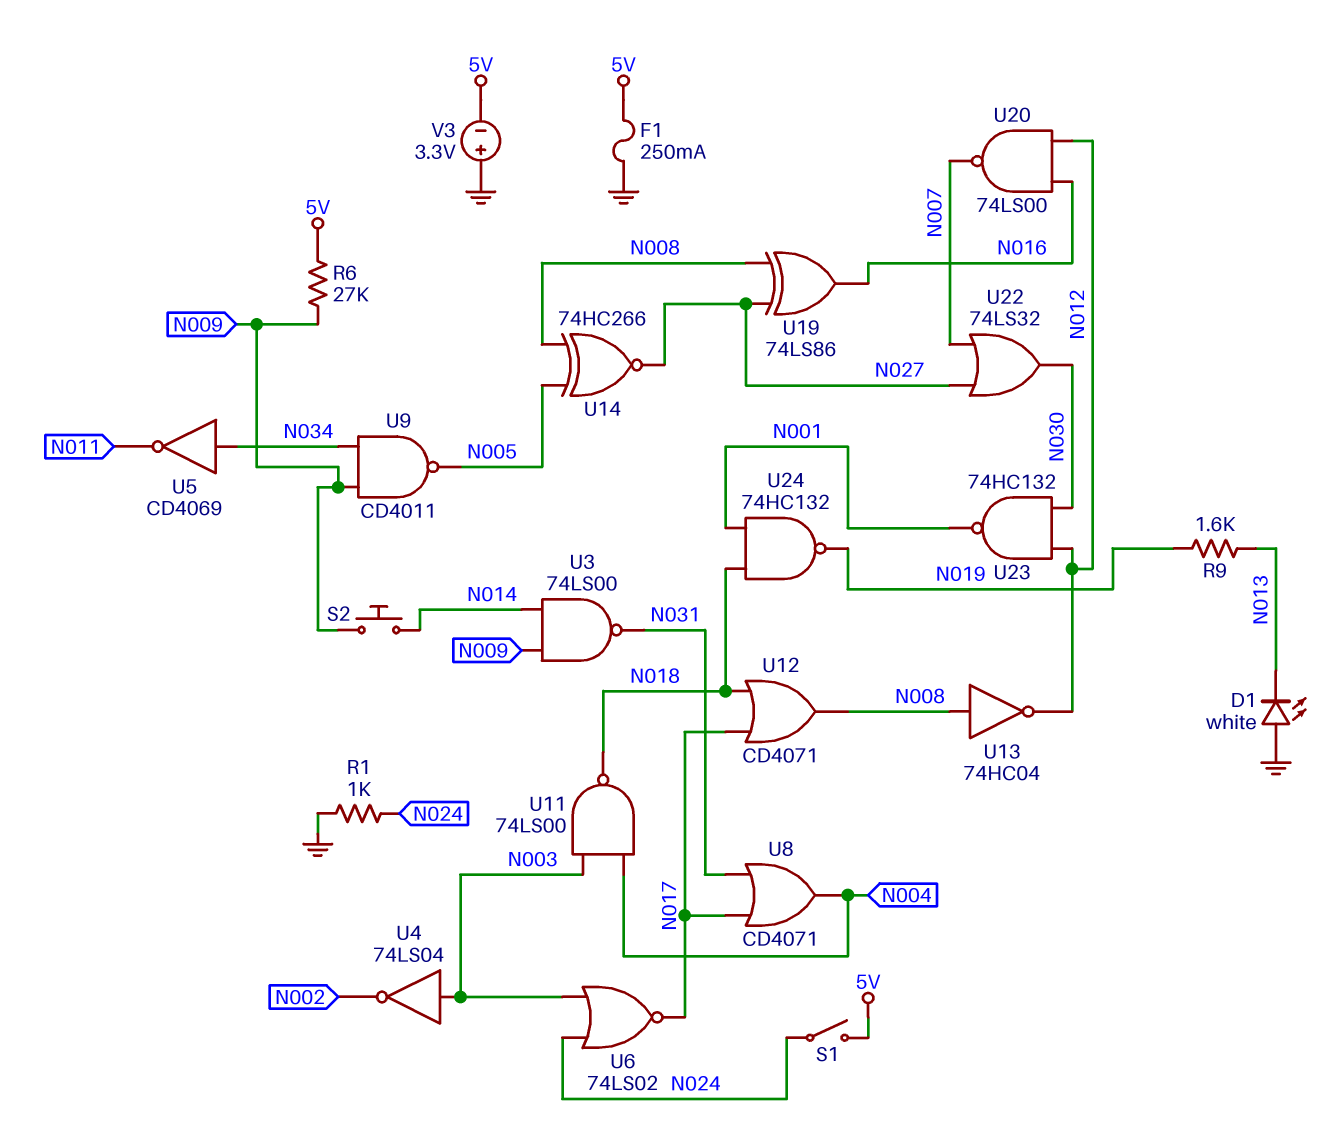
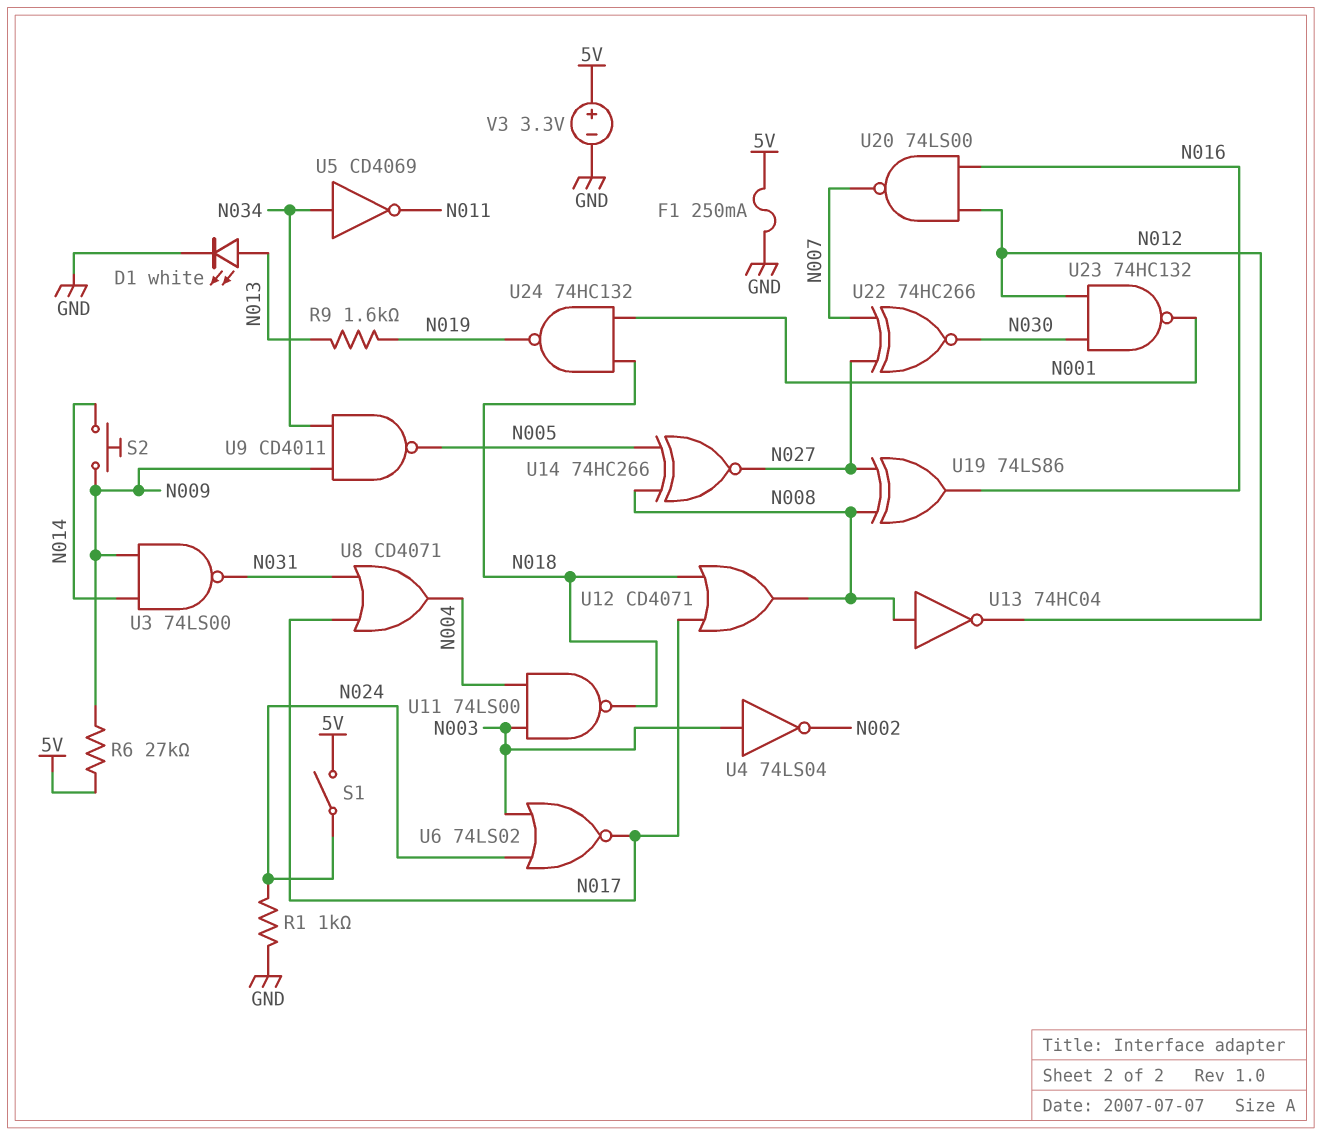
D1: LED white (A GND, K N013) -> LED white (A N013, K GND)
U22: OR 74LS32 (in N007, in N027, out N030) -> XNOR 74HC266 (in N007, in N027, out N030)
V3: 3.3V (plus GND, minus 5V) -> 3.3V (plus 5V, minus GND)

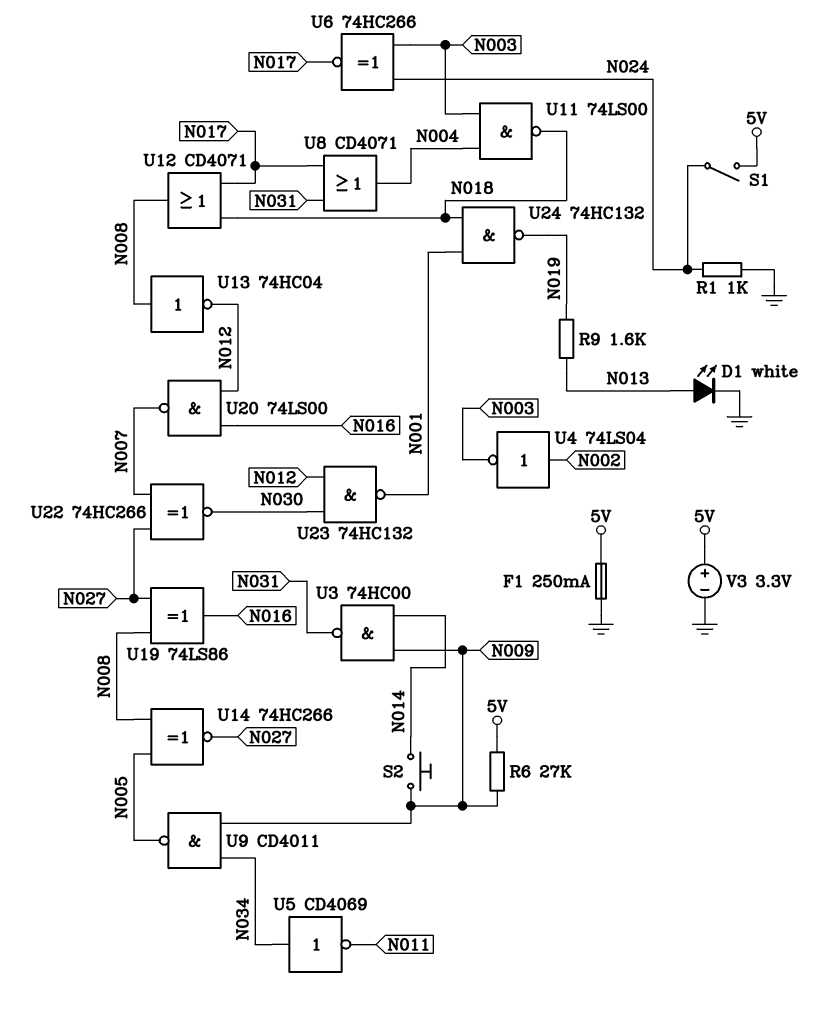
U3: NAND 74LS00 (in N009, in N014, out N031) -> NAND 74HC00 (in N009, in N014, out N031)
U4: NOT 74LS04 (in N003, out N002) -> NOT 74LS04 (in N002, out N003)
U6: NOR 74LS02 (in N003, in N024, out N017) -> XNOR 74HC266 (in N003, in N024, out N017)

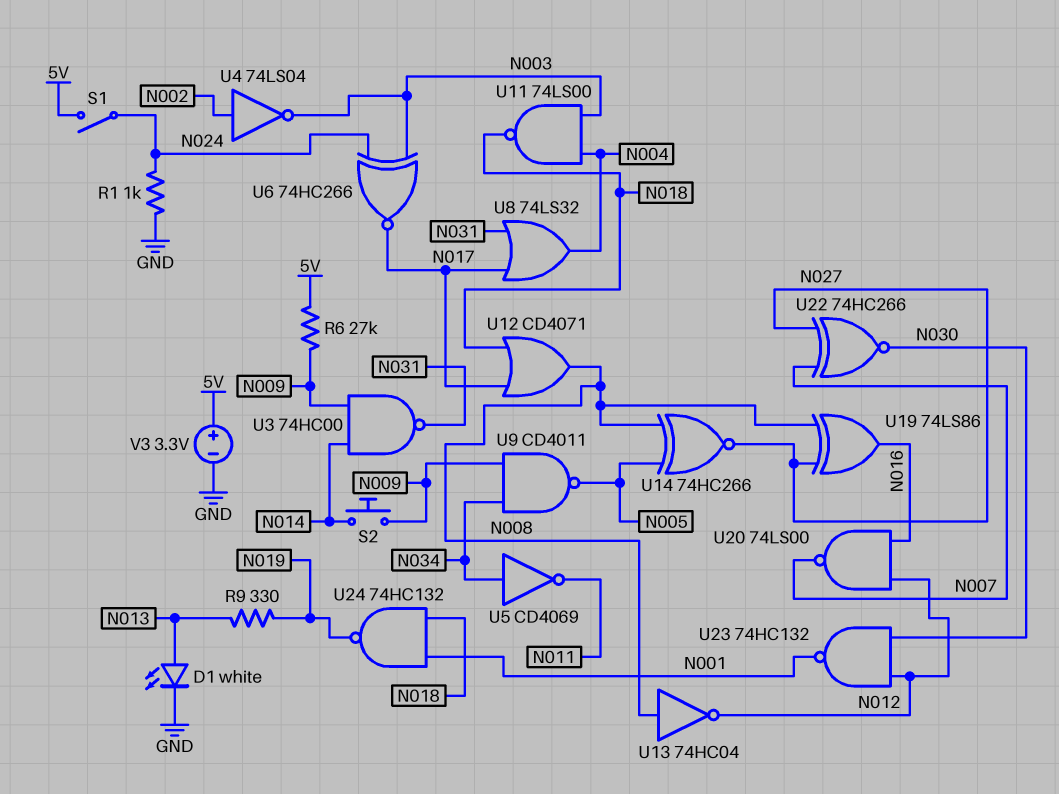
F1: 250mA (5V, GND) -> none
R9: 1.6k (N013, N019) -> 330 (N013, N019)
U8: OR CD4071 (in N017, in N031, out N004) -> OR 74LS32 (in N017, in N031, out N004)

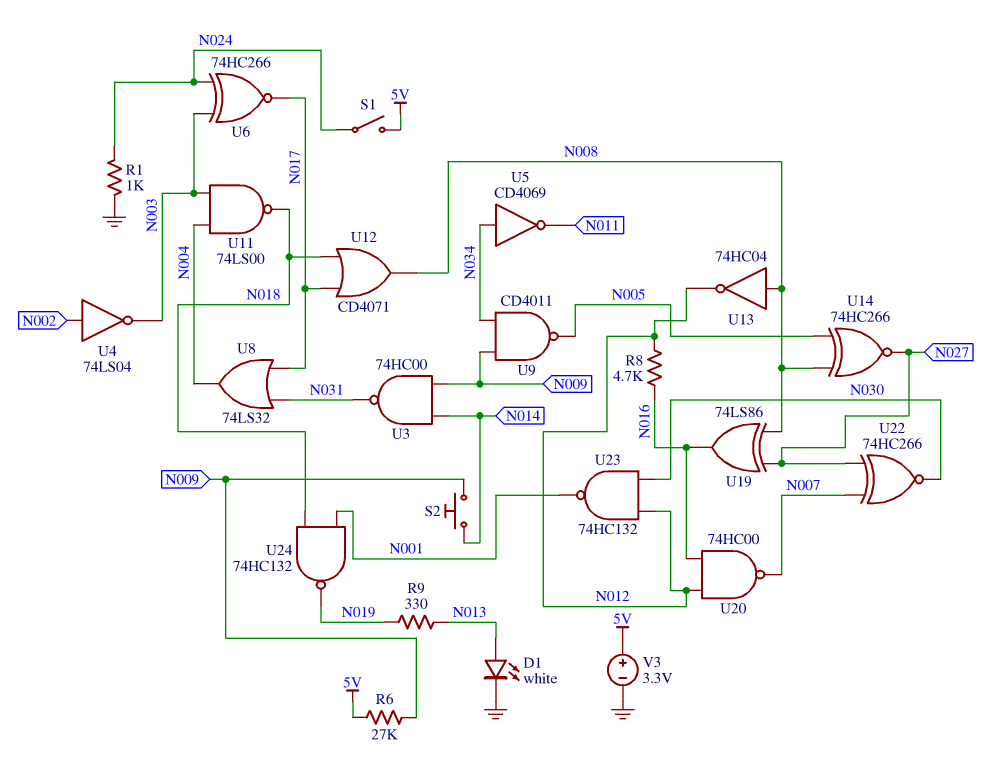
R8: none -> 4.7k (N012, N016)
U20: NAND 74LS00 (in N012, in N016, out N007) -> NAND 74HC00 (in N012, in N016, out N007)

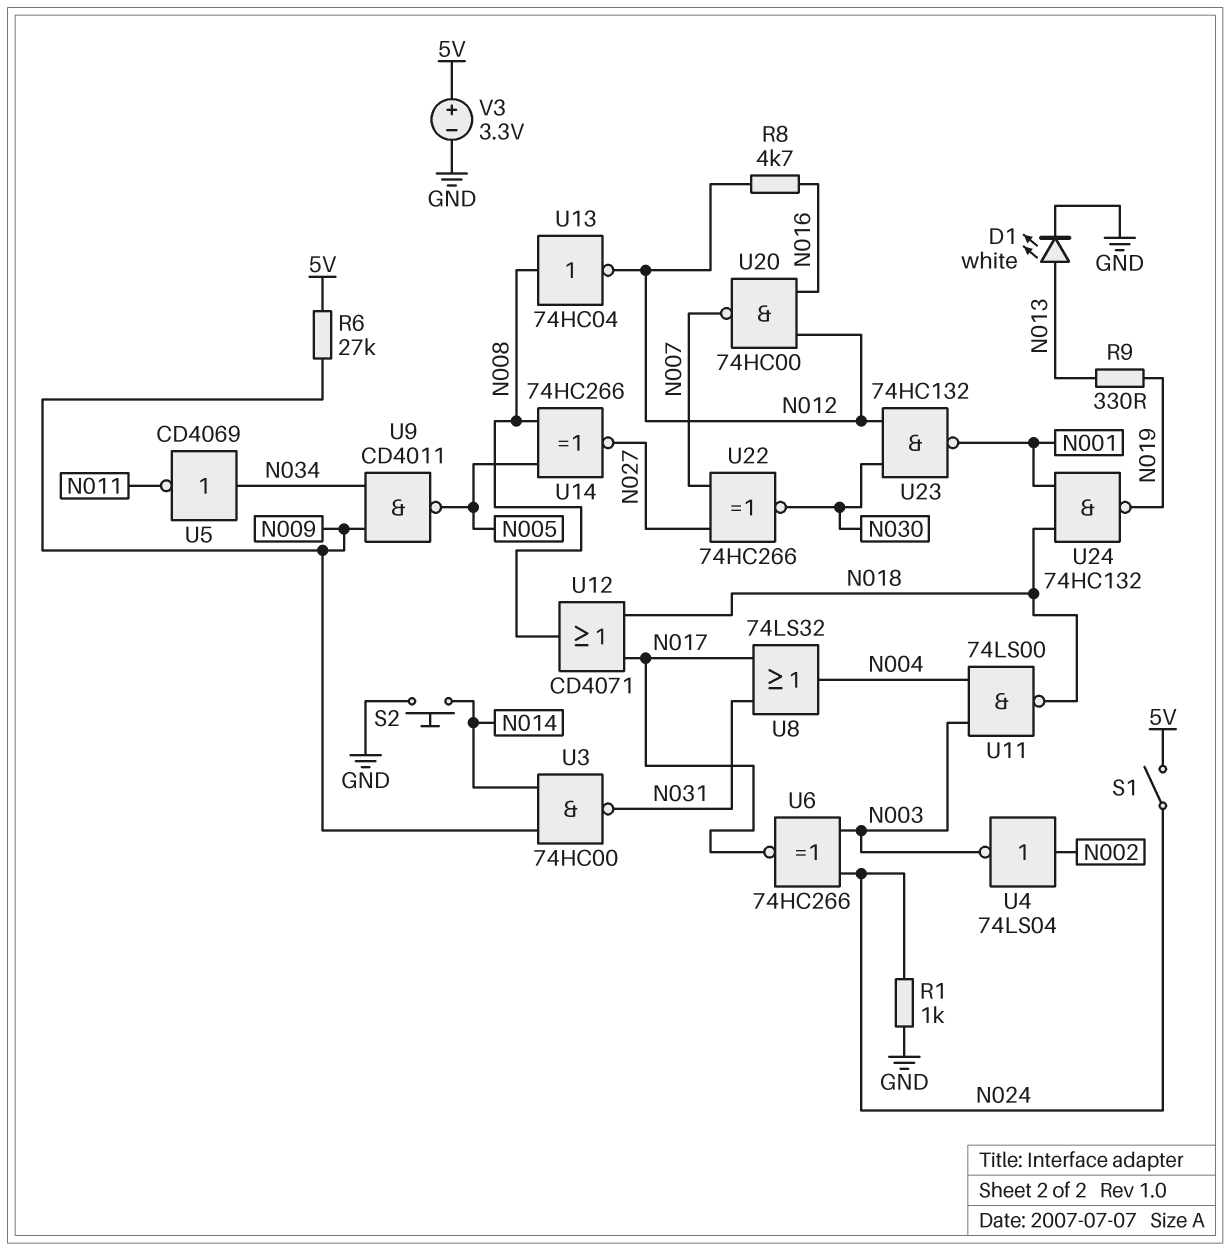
S2: button (N009, N014) -> button (GND, N014)
U19: XOR 74LS86 (in N008, in N027, out N016) -> none

